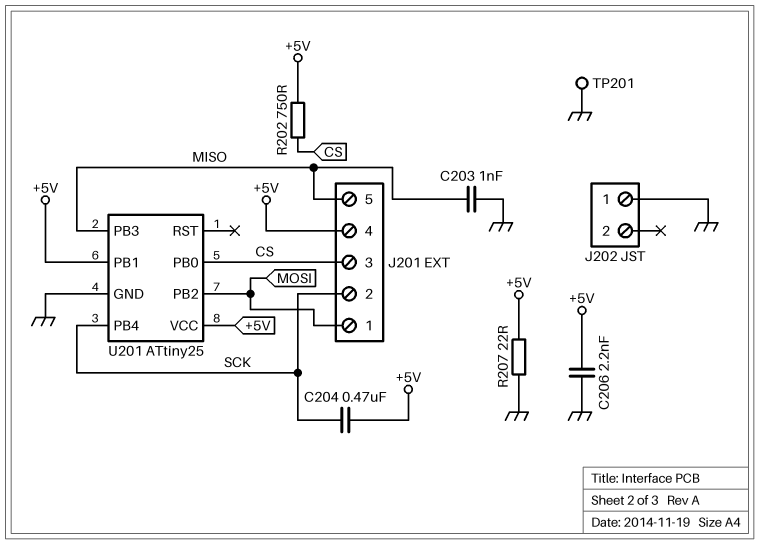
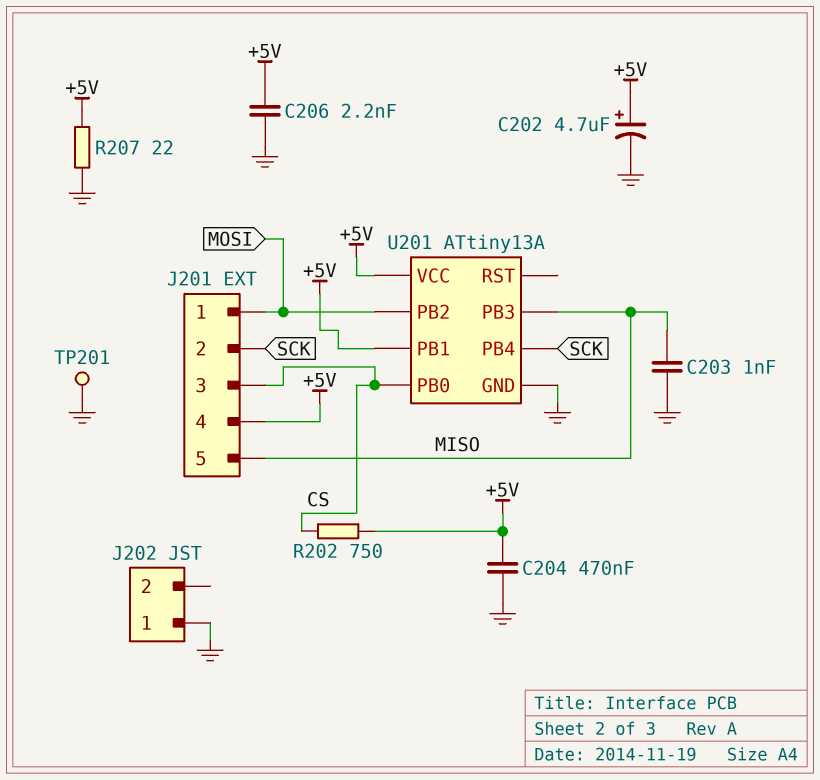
C202: none -> 4.7uF (plus +5V, minus GND)
C204: 470nF (+5V, SCK) -> 470nF (+5V, GND)
U201: ATtiny25 -> ATtiny13A

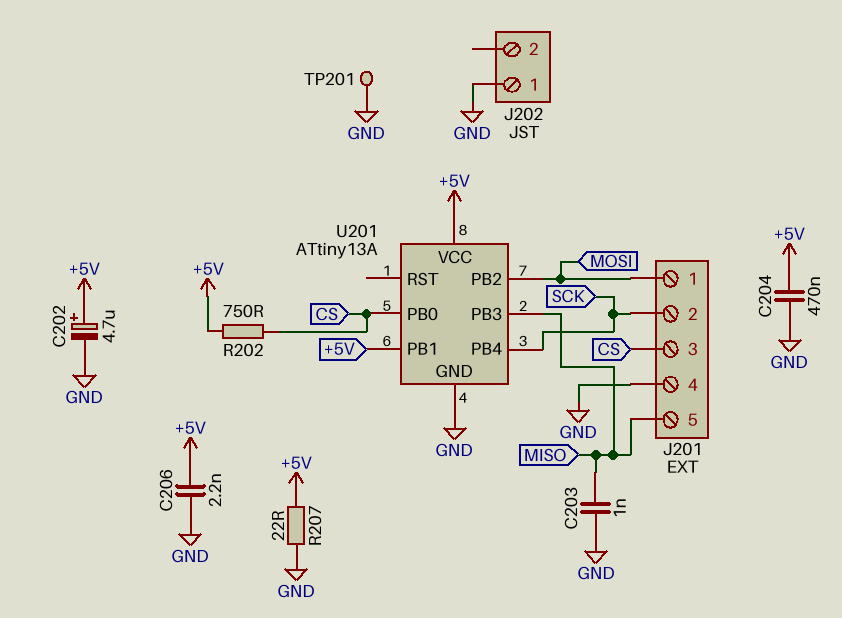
J201 pin 4: +5V -> GND

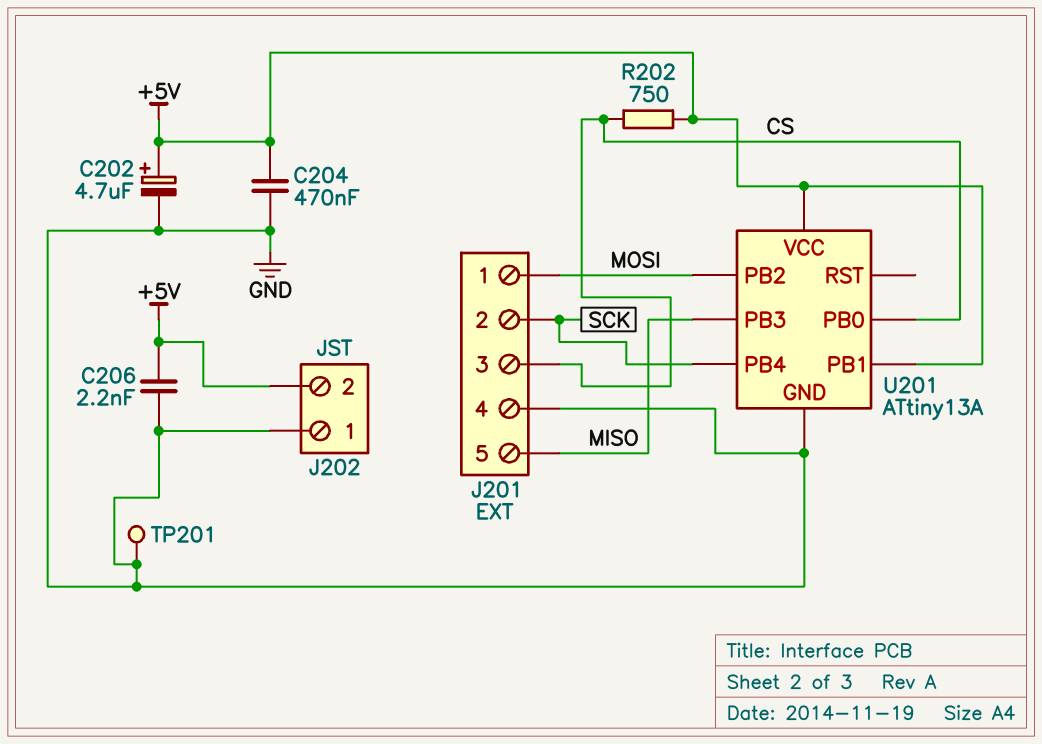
C203: 1nF (GND, MISO) -> none
J202 pin 2: none -> +5V
R207: 22 (+5V, GND) -> none

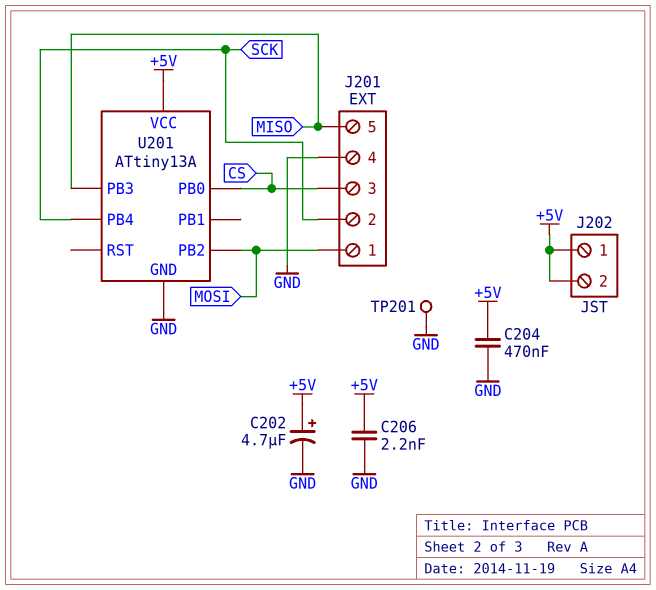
J202 pin 1: GND -> +5V
R202: 750 (+5V, CS) -> none
U201 pin PB1: +5V -> none

